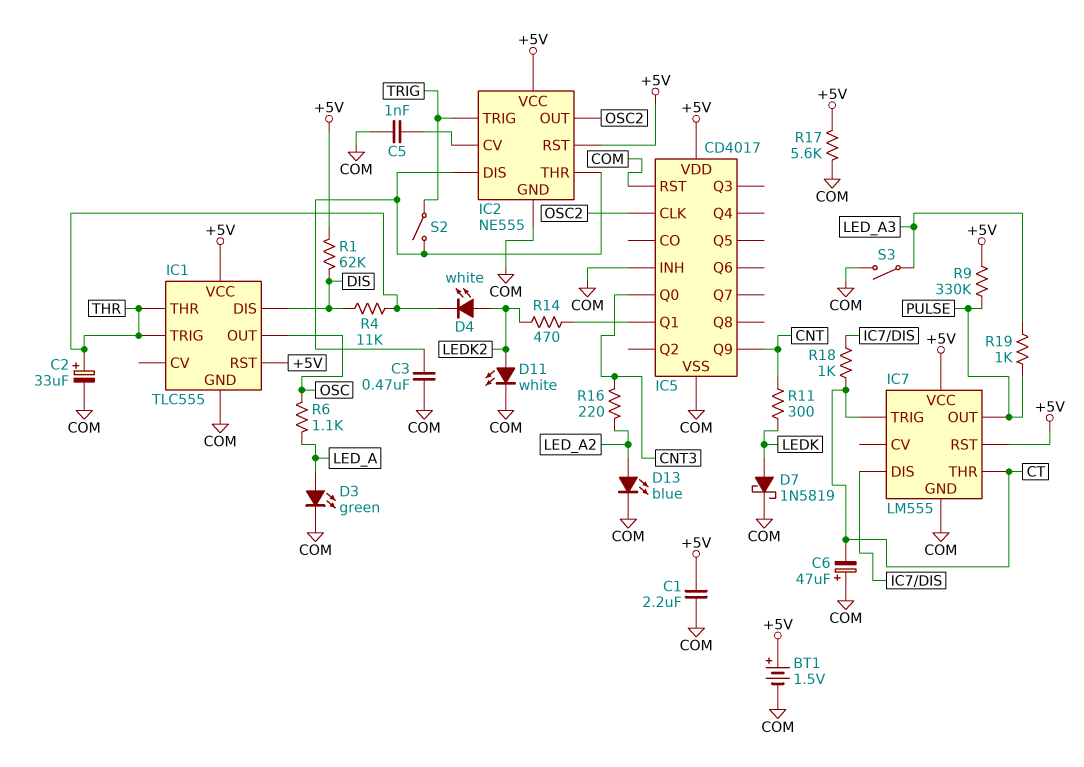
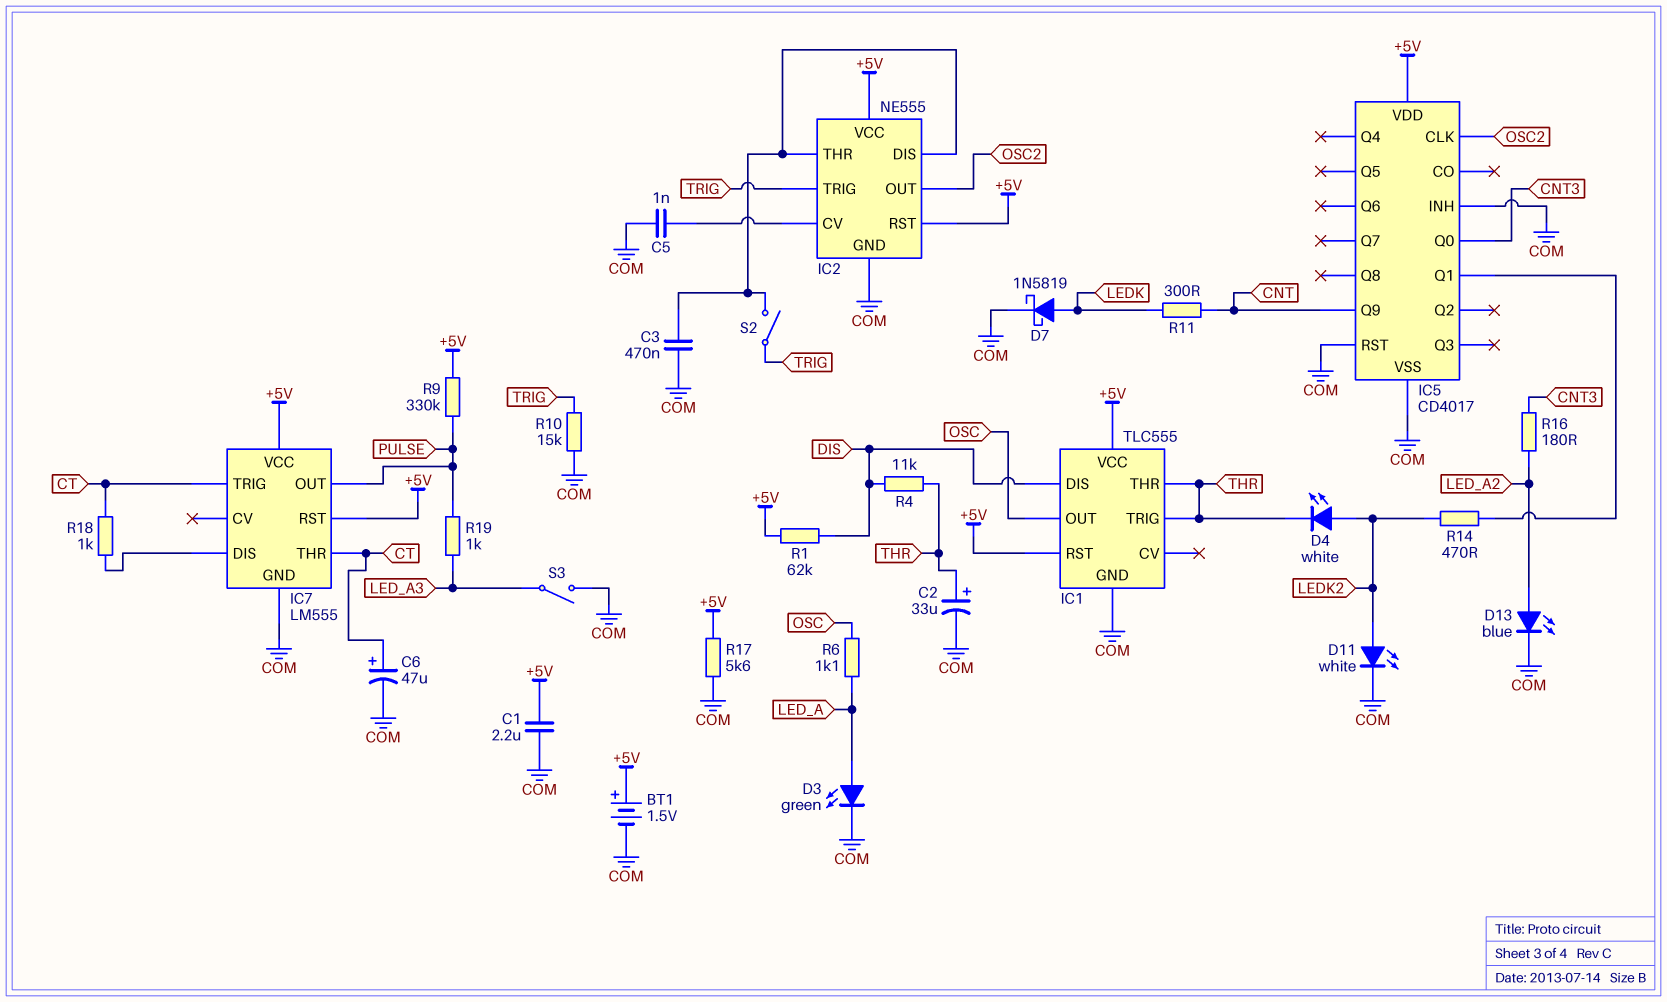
C6: 47uF (plus COM, minus CT) -> 47uF (plus CT, minus COM)
R10: none -> 15k (COM, TRIG)
R16: 220 (CNT3, LED_A2) -> 180 (CNT3, LED_A2)

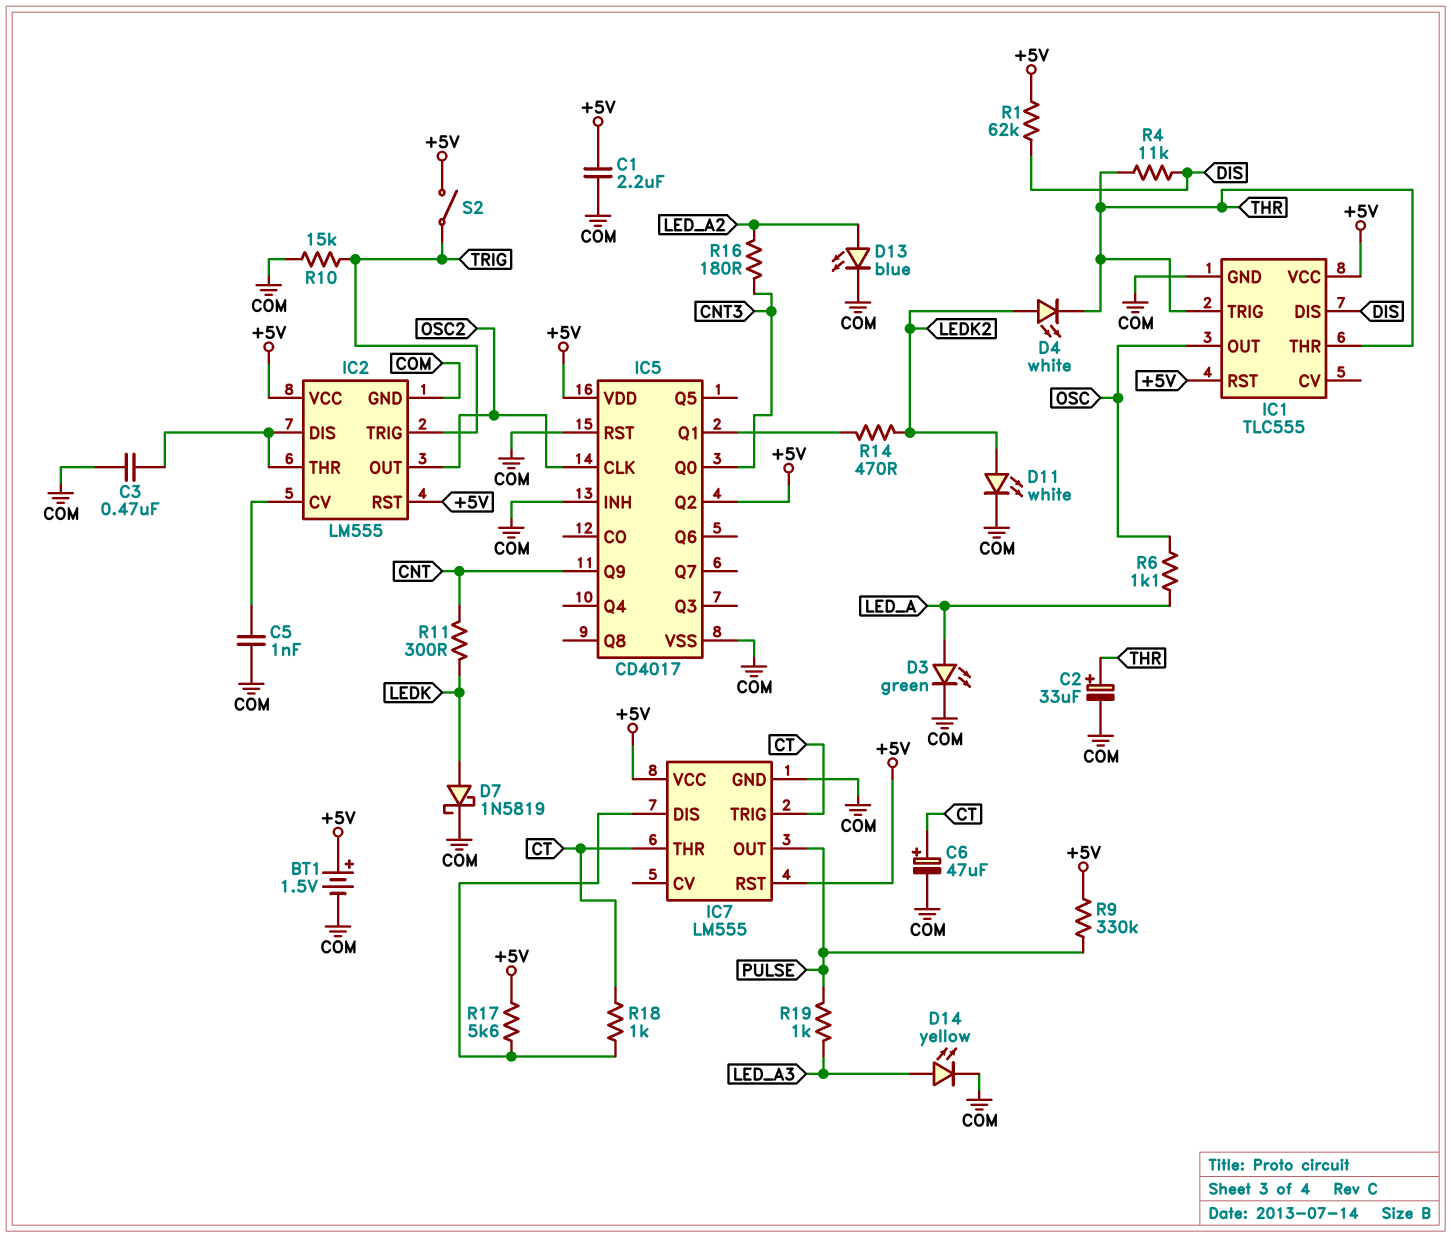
D14: none -> LED yellow (A LED_A3, K COM)
IC2: NE555 -> LM555
IC5 pin Q2: none -> +5V
R17: 5.6k (+5V, COM) -> 5.6k (+5V, IC7/DIS)
S2: switch (IC2/DIS, TRIG) -> switch (+5V, TRIG)
S3: switch (COM, LED_A3) -> none

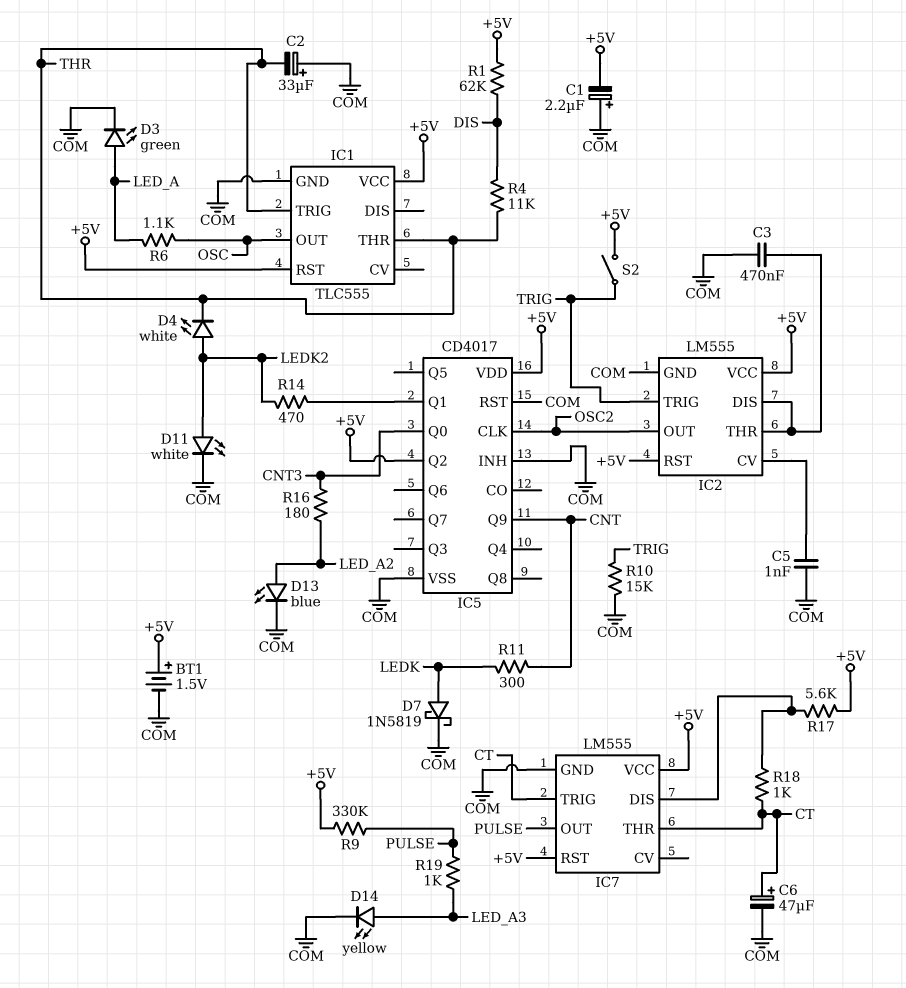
C1: 2.2uF (+5V, COM) -> 2.2uF (plus COM, minus +5V)
C2: 33uF (plus THR, minus COM) -> 33uF (plus COM, minus THR)
IC1 pin DIS: DIS -> none

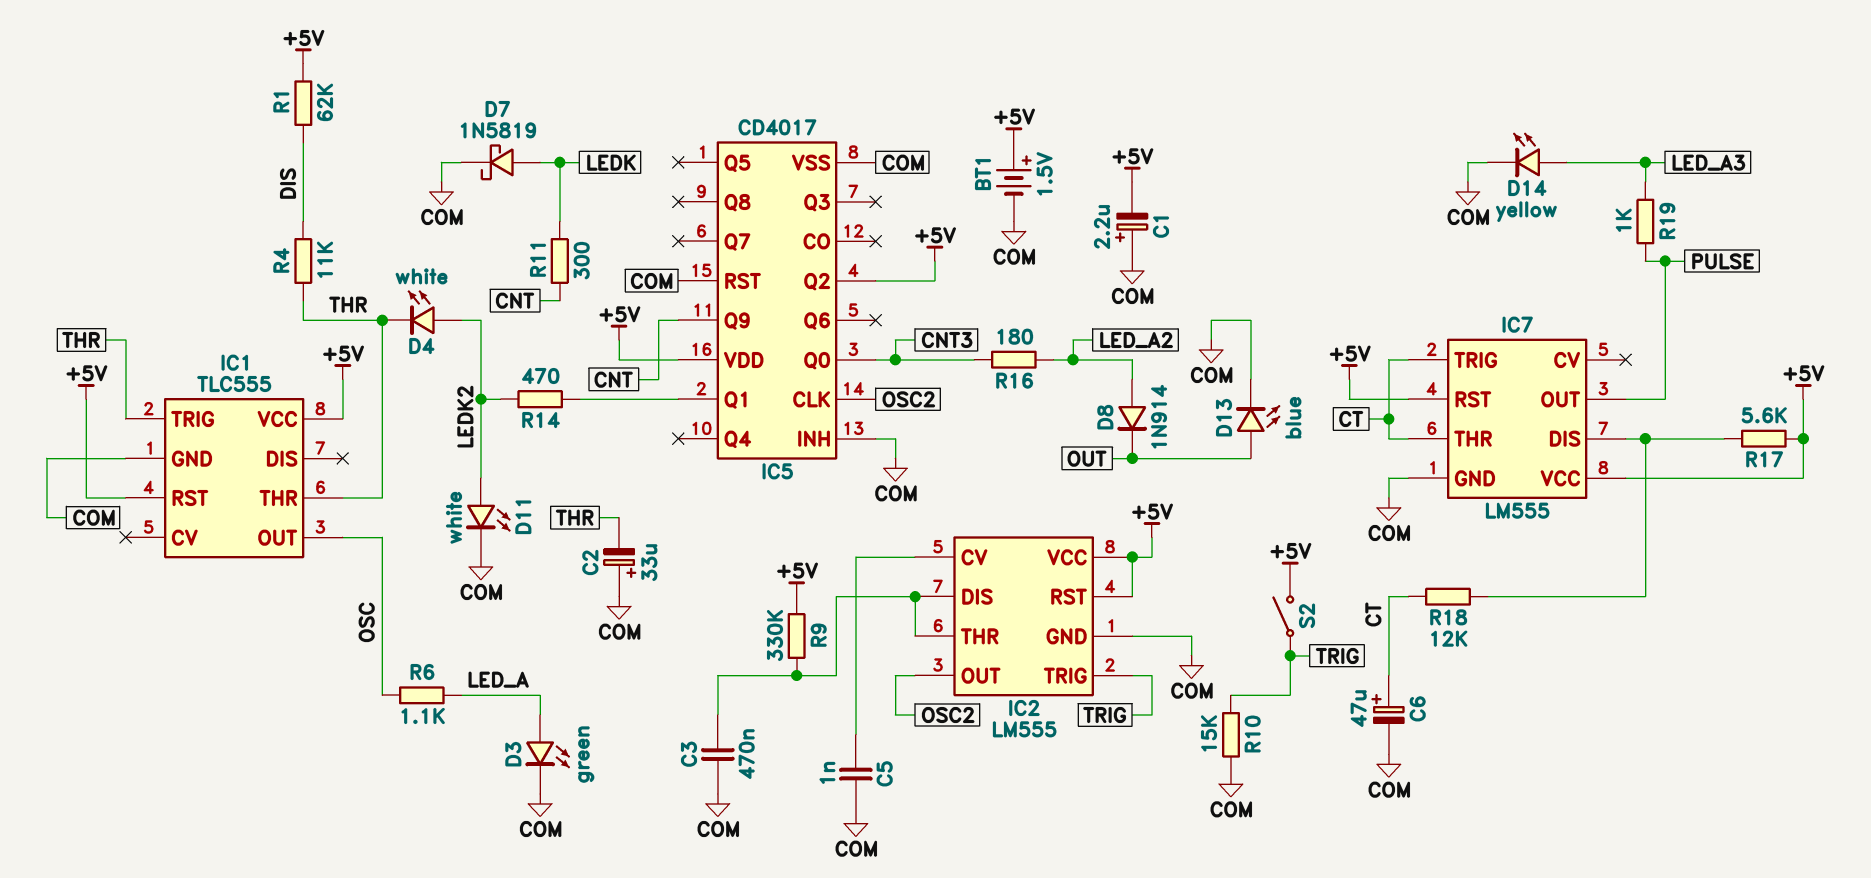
D8: none -> diode 1N914 (A LED_A2, K OUT)
D13: LED blue (A LED_A2, K COM) -> LED blue (A OUT, K COM)
R9: 330k (+5V, PULSE) -> 330k (+5V, IC2/DIS)
R18: 1k (CT, IC7/DIS) -> 12k (CT, IC7/DIS)

